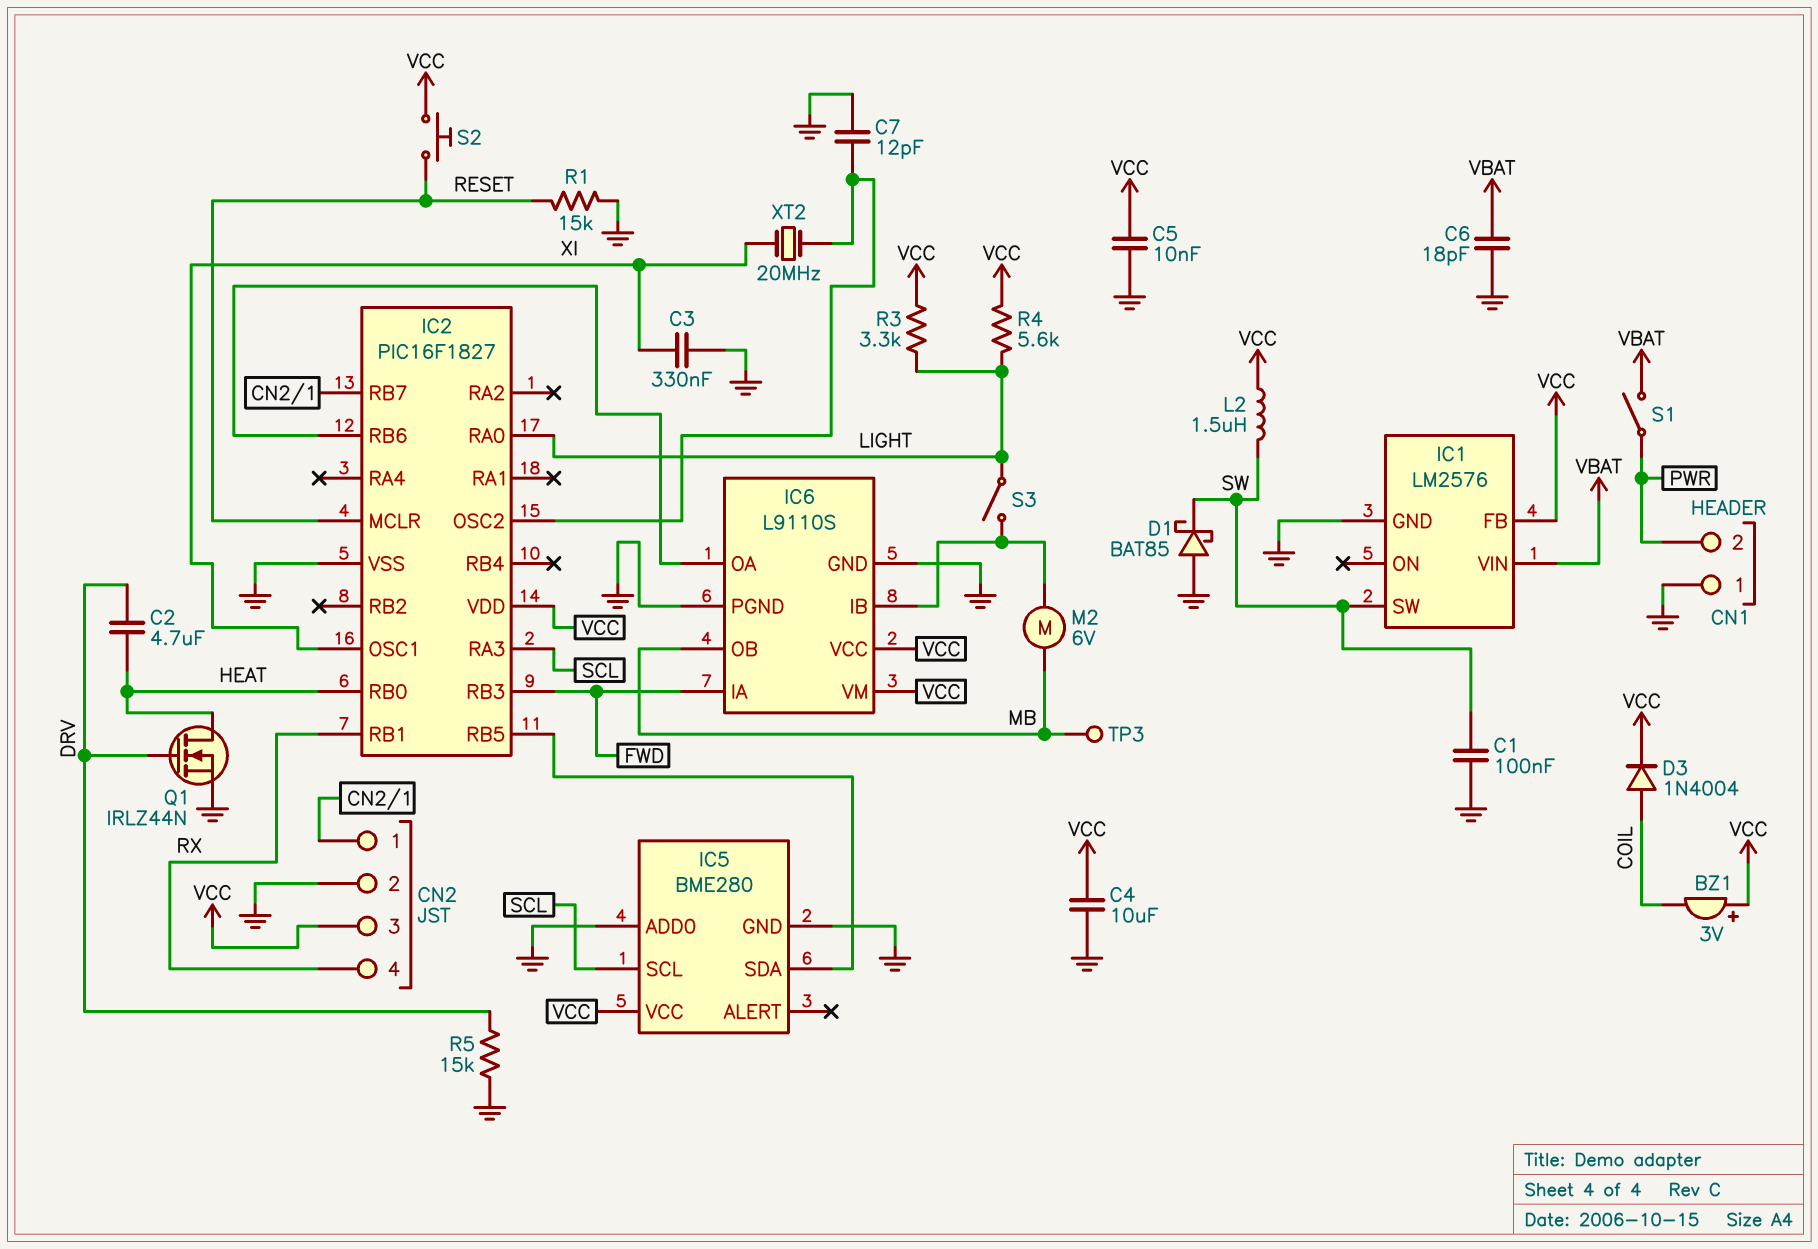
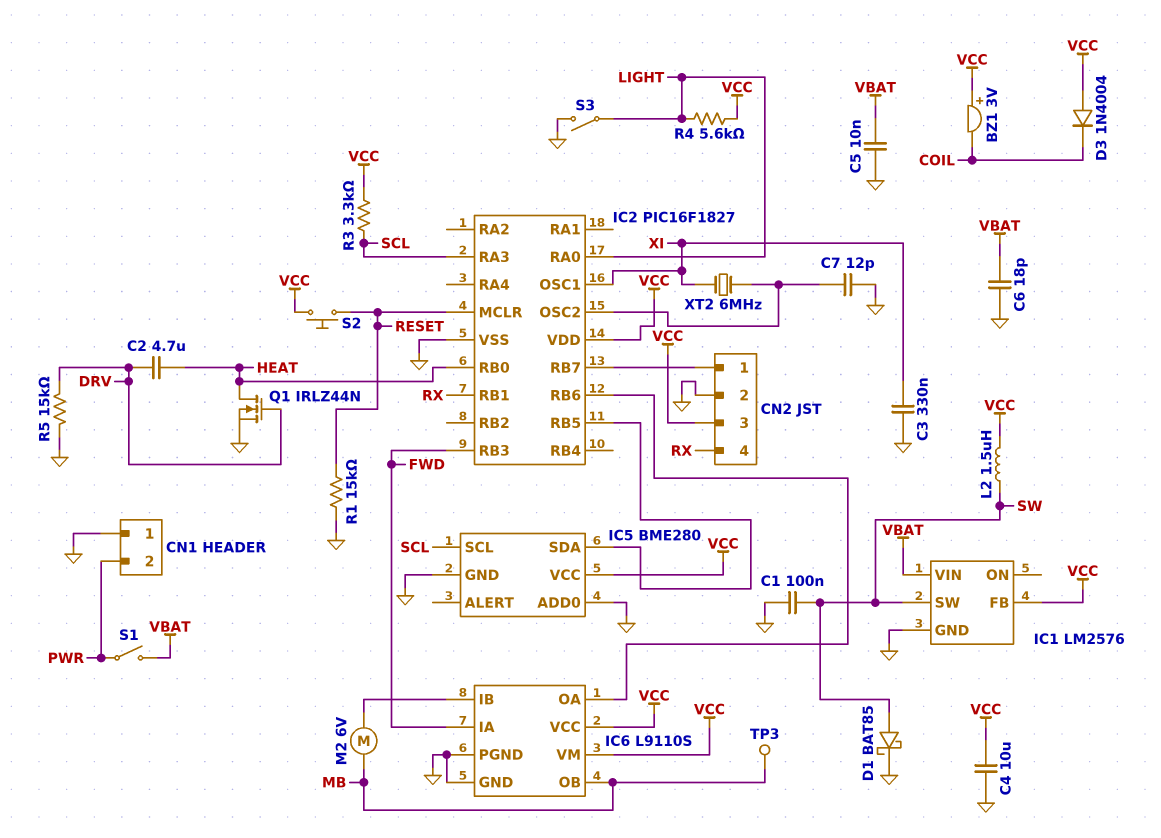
C5: 10nF (GND, VCC) -> 10nF (GND, VBAT)
D1: schottky BAT85 (A GND, K SW) -> schottky BAT85 (A SW, K GND)
D3: diode 1N4004 (A COIL, K VCC) -> diode 1N4004 (A VCC, K COIL)
R3: 3.3k (LIGHT, VCC) -> 3.3k (SCL, VCC)
S3: switch (IC6/IB, LIGHT) -> switch (GND, LIGHT)
XT2: 20MHz (IC2/OSC2, XI) -> 6MHz (IC2/OSC2, XI)

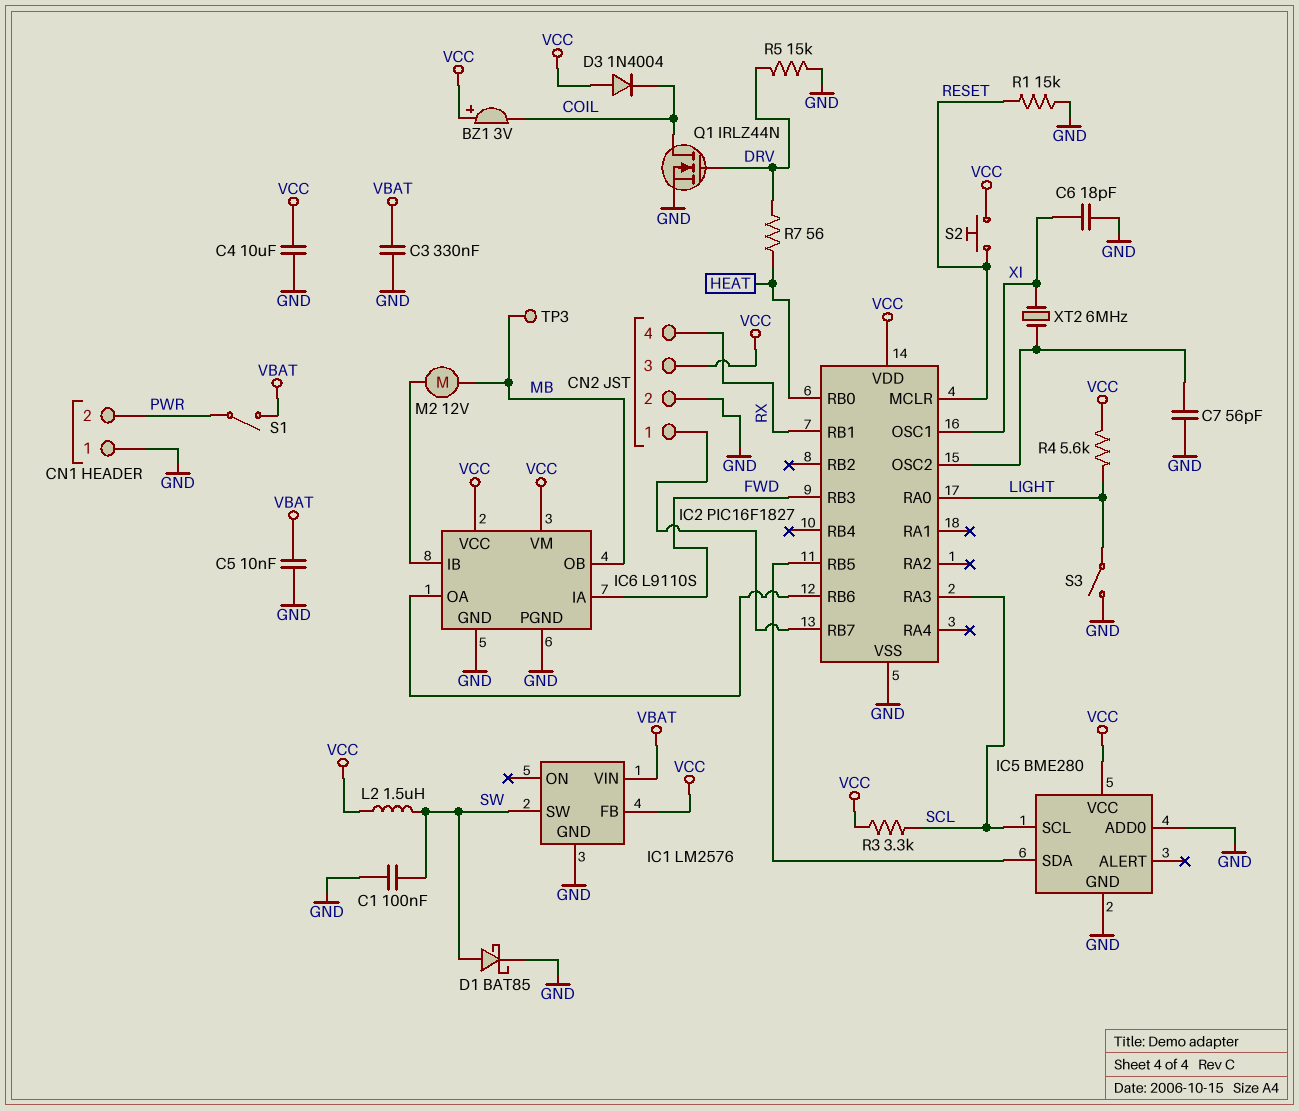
C2: 4.7uF (DRV, HEAT) -> none
C3: 330nF (GND, XI) -> 330nF (GND, VBAT)
C6: 18pF (GND, VBAT) -> 18pF (GND, XI)
C7: 12pF (GND, IC2/OSC2) -> 56pF (GND, IC2/OSC2)
M2: motor 6V (IC6/IB, MB) -> motor 12V (IC6/IB, MB)
Q1: NMOS IRLZ44N (G DRV, D HEAT, S GND) -> NMOS IRLZ44N (G DRV, D COIL, S GND)
R7: none -> 56 (DRV, HEAT)

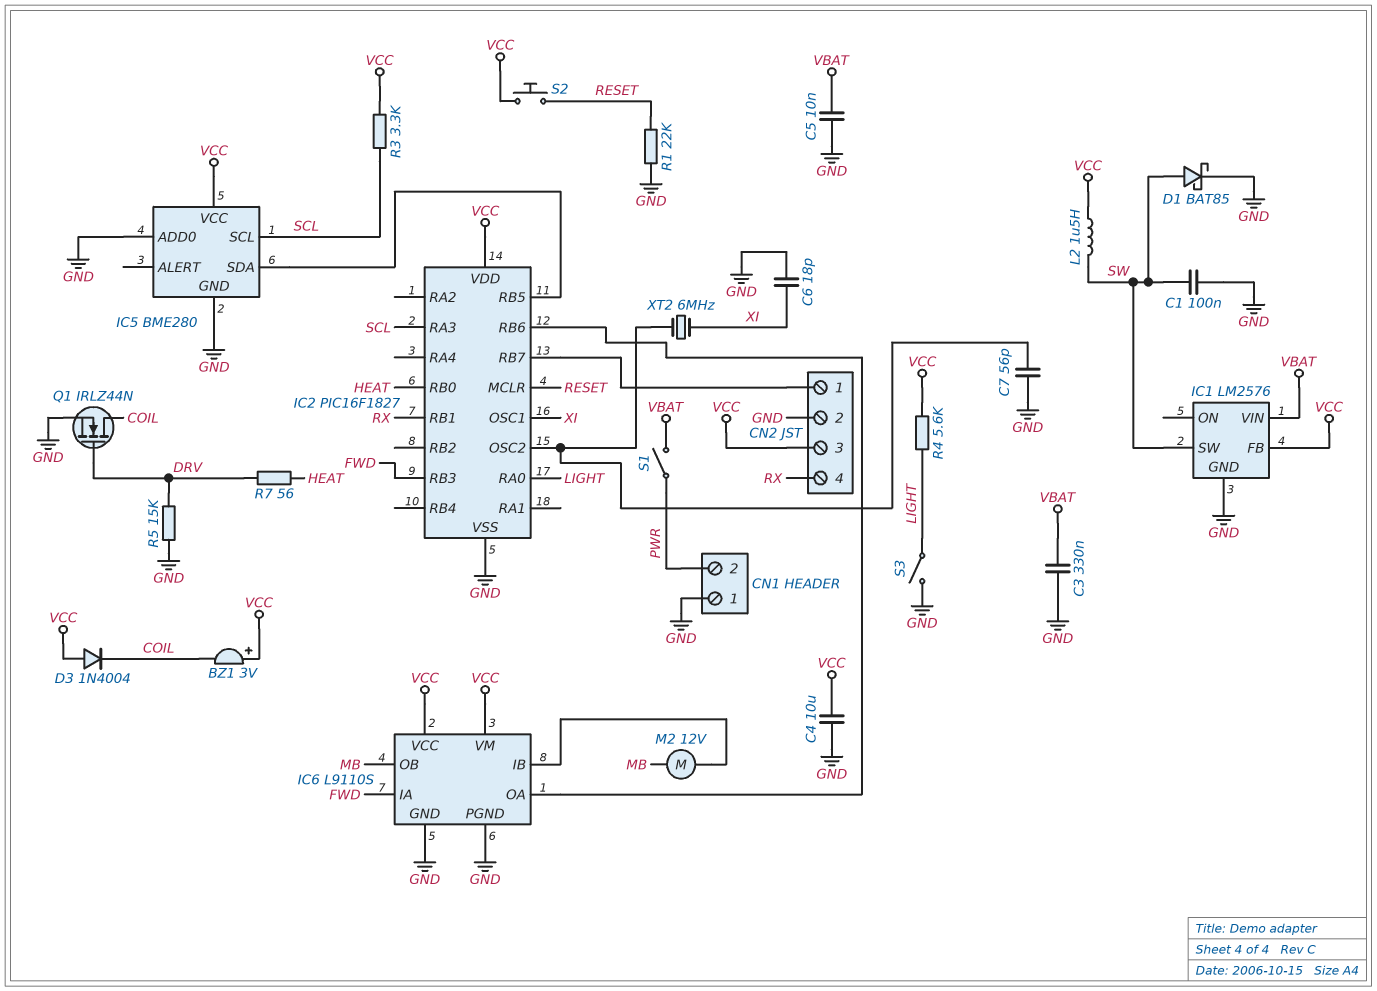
R1: 15k (GND, RESET) -> 22k (GND, RESET)
TP3: test point (MB) -> none

